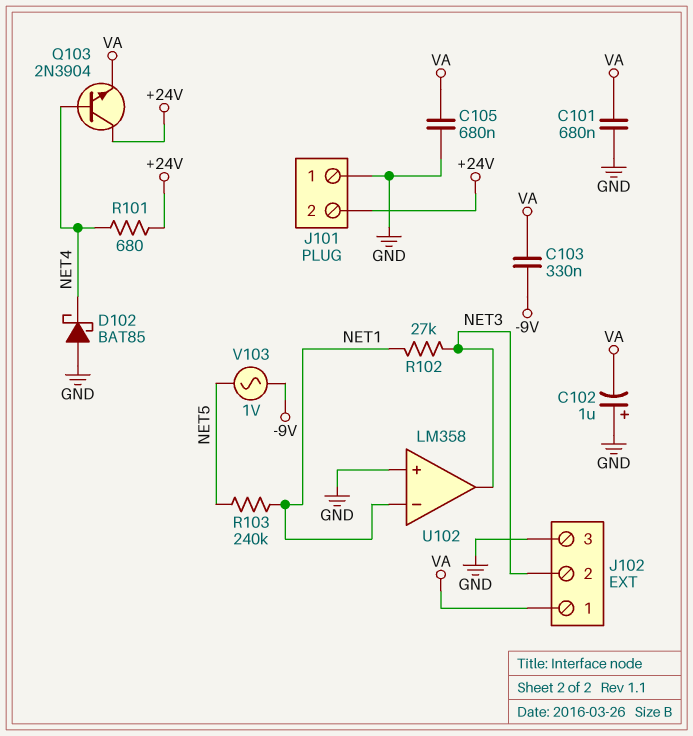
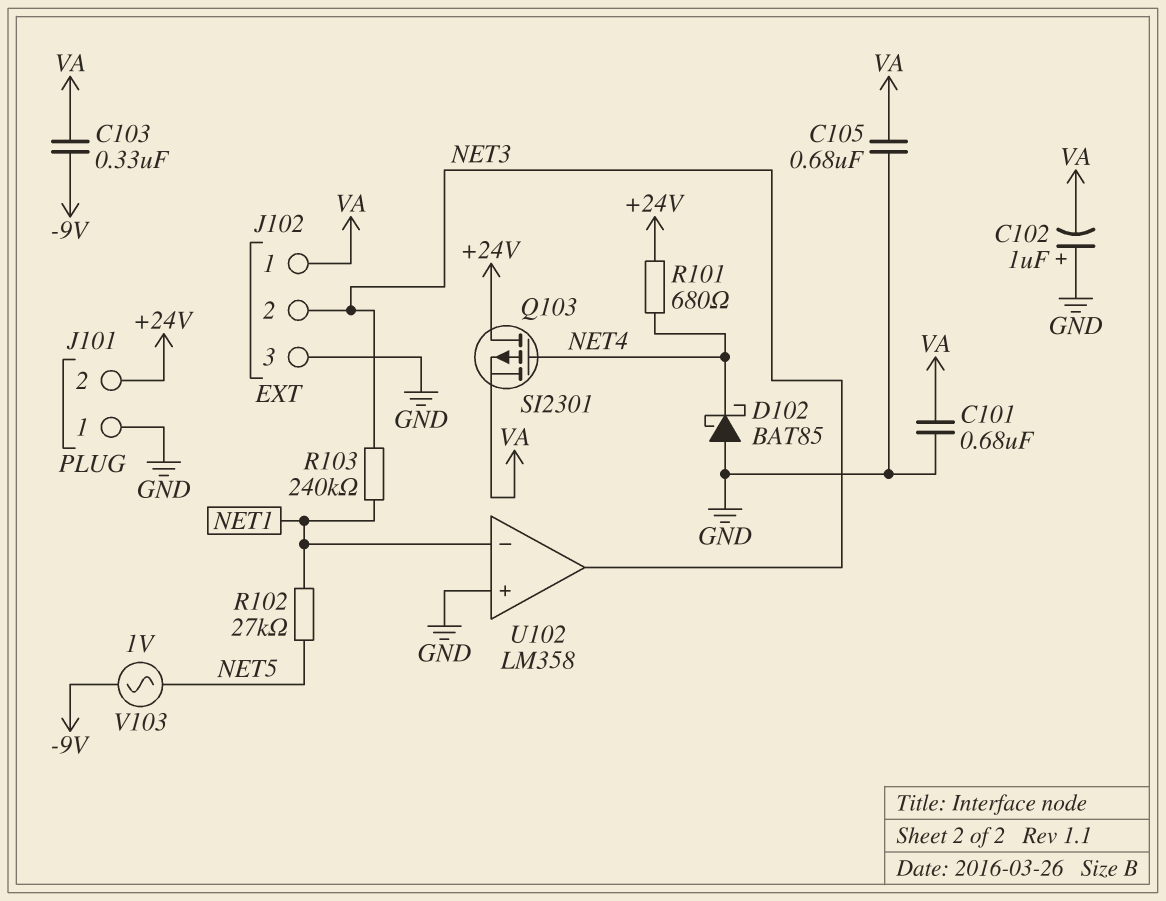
Q103: NPN 2N3904 (B NET4, C +24V, E VA) -> PMOS SI2301 (G NET4, D +24V, S VA)
R102: 27k (NET1, NET3) -> 27k (NET1, NET5)
R103: 240k (NET1, NET5) -> 240k (NET1, NET3)

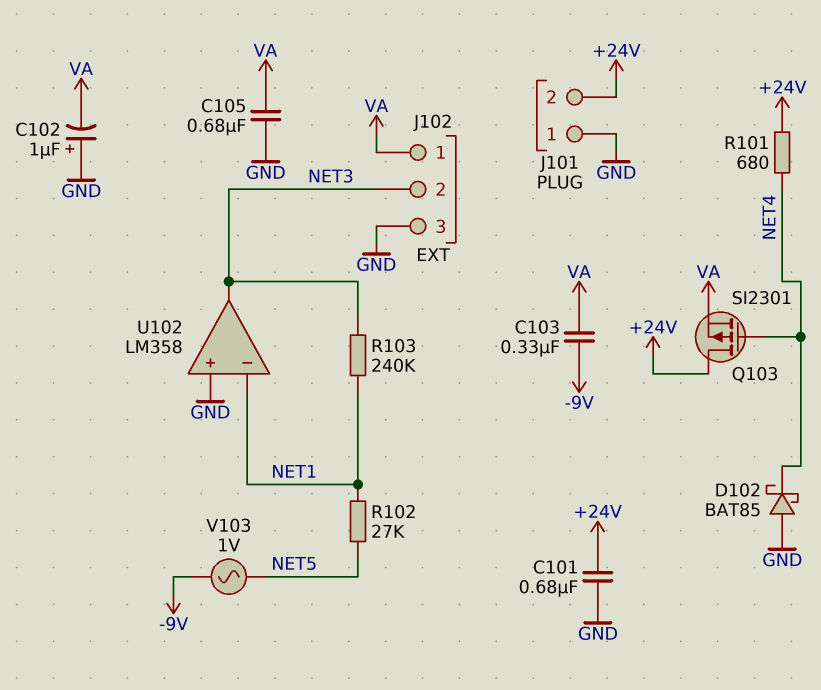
C101: 680nF (GND, VA) -> 680nF (+24V, GND)

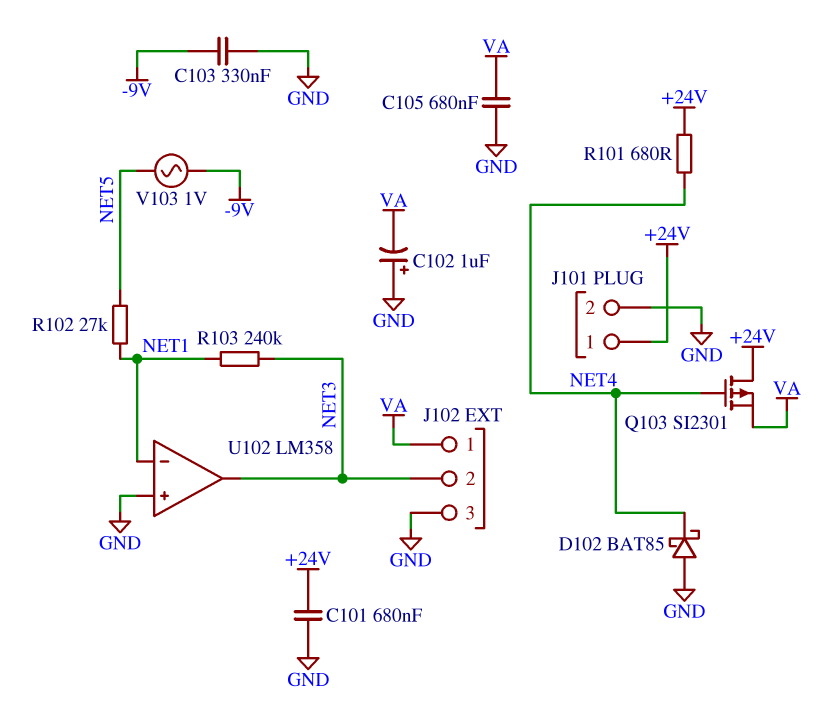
C103: 330nF (-9V, VA) -> 330nF (-9V, GND)
J101 pin 1: GND -> +24V
J101 pin 2: +24V -> GND

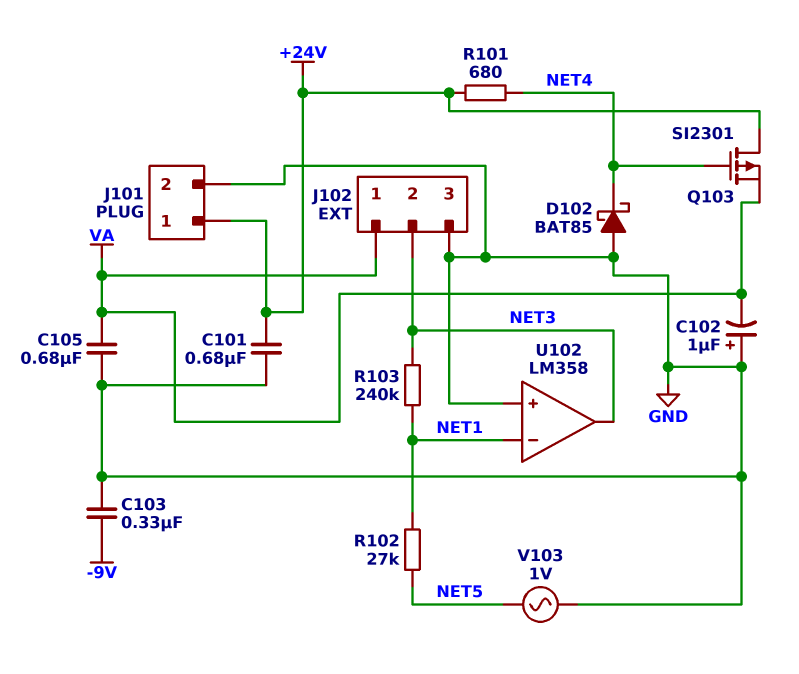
V103: AC 1V (-9V, NET5) -> AC 1V (GND, NET5)

